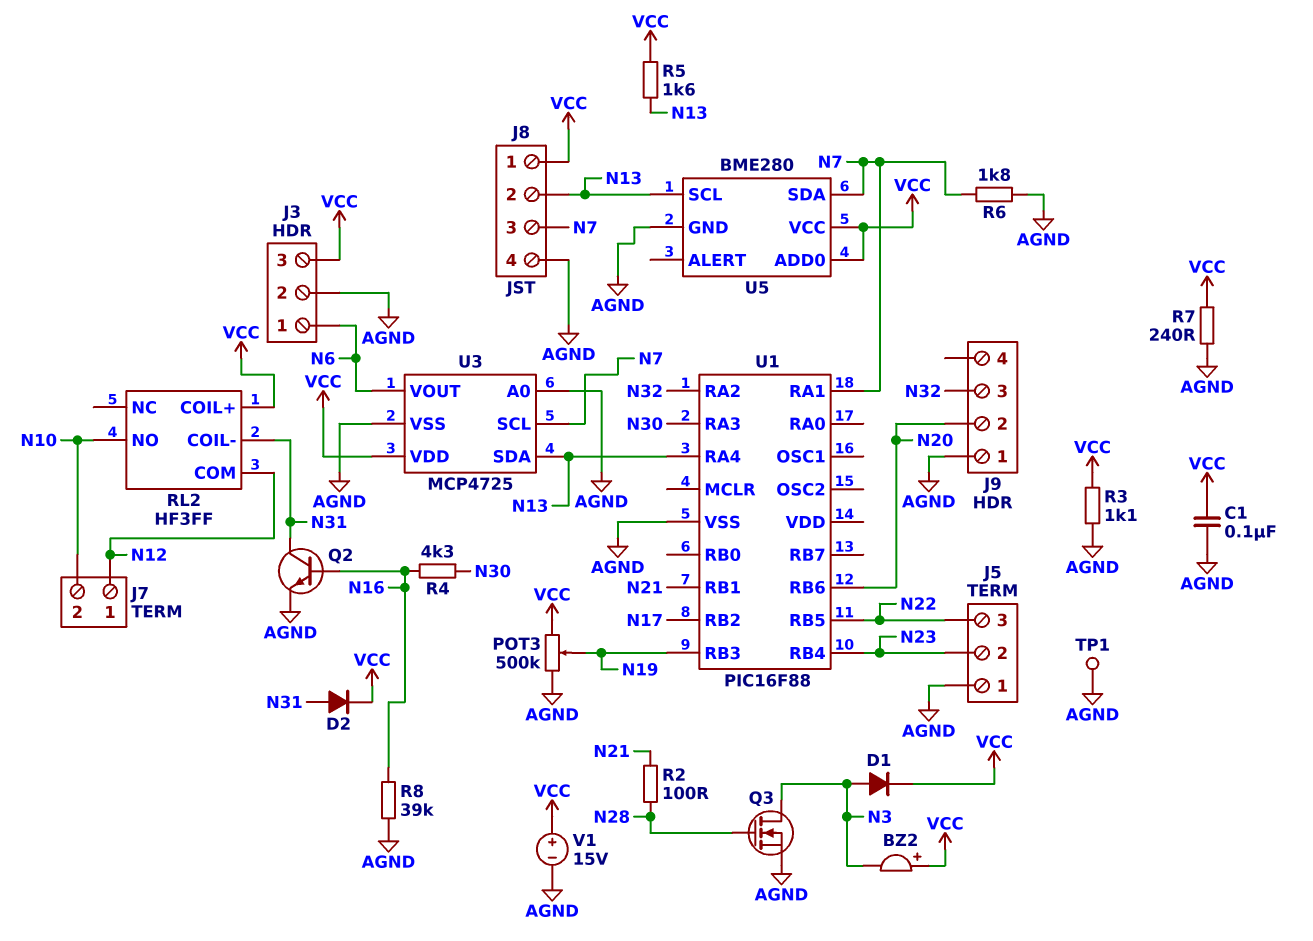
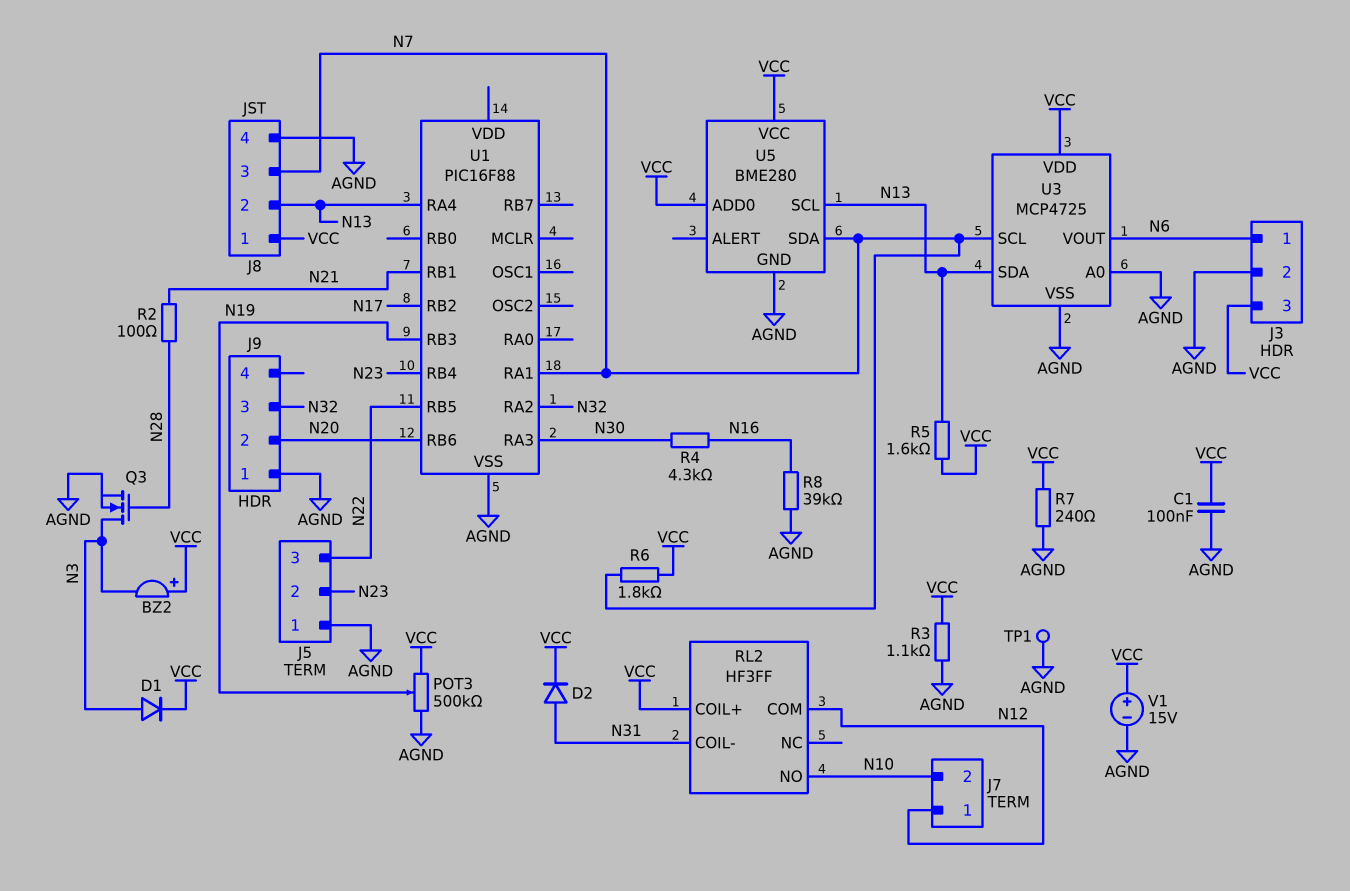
Q2: NPN (B N16, C N31, E AGND) -> none
R6: 1.8k (AGND, N7) -> 1.8k (N7, VCC)

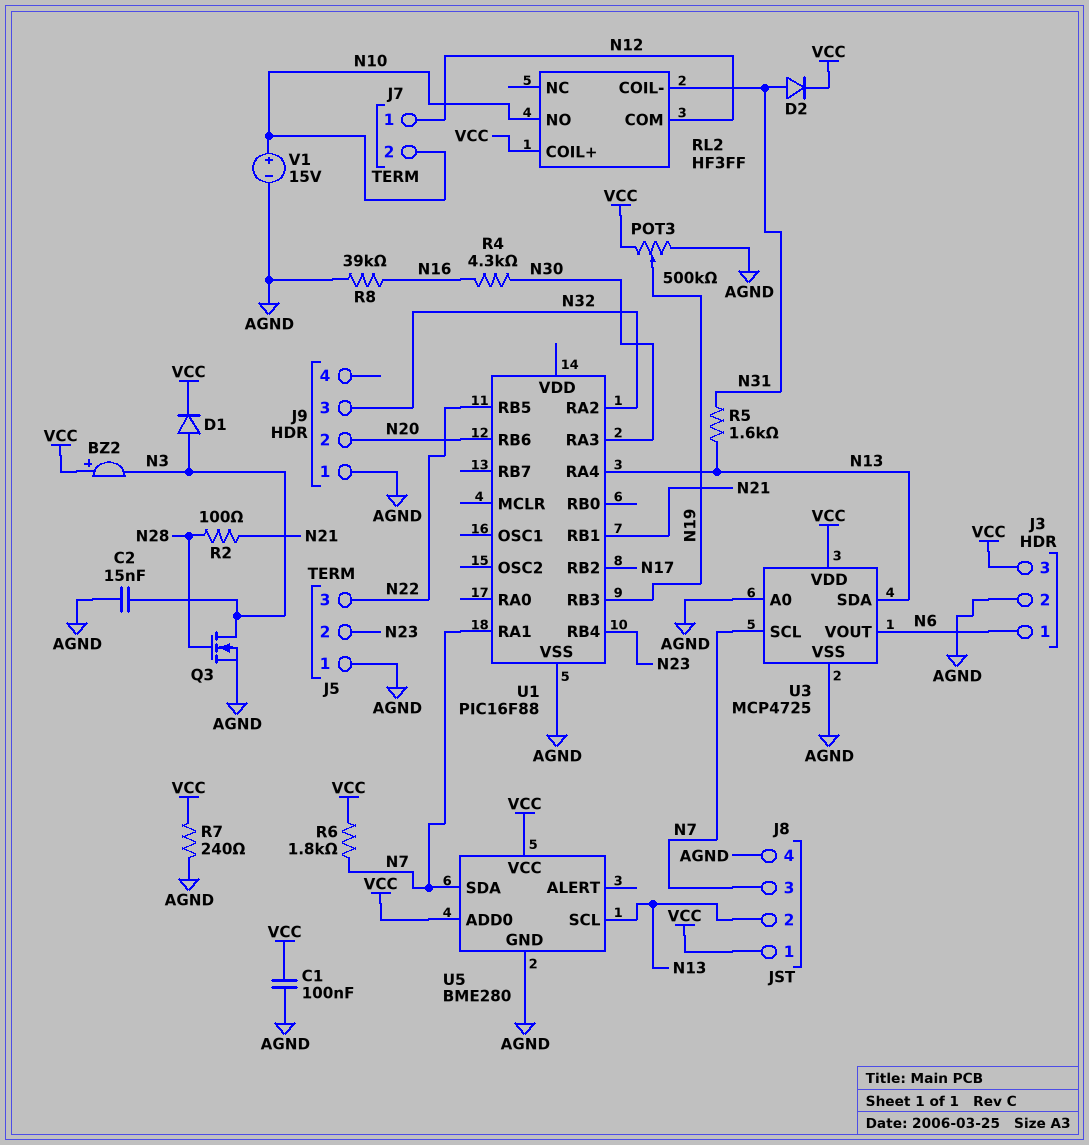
C2: none -> 15nF (AGND, N3)
R3: 1.1k (AGND, VCC) -> none
R5: 1.6k (N13, VCC) -> 1.6k (N13, N31)
TP1: test point (AGND) -> none
V1: 15V (plus VCC, minus AGND) -> 15V (plus N10, minus AGND)

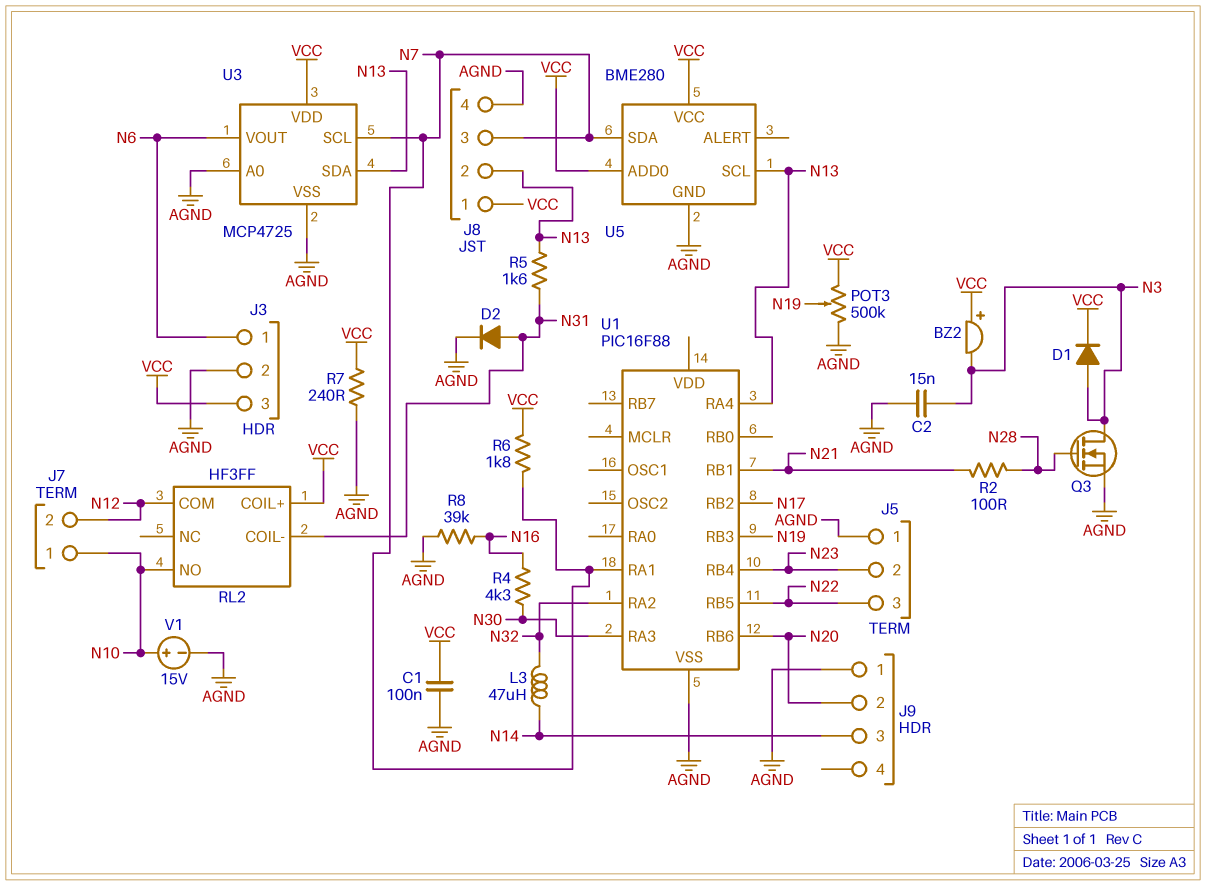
D2: diode (A N31, K VCC) -> diode (A N31, K AGND)
J7 pin 1: N12 -> N10
J7 pin 2: N10 -> N12
J9 pin 3: N32 -> N14
L3: none -> 47uH (N14, N32)

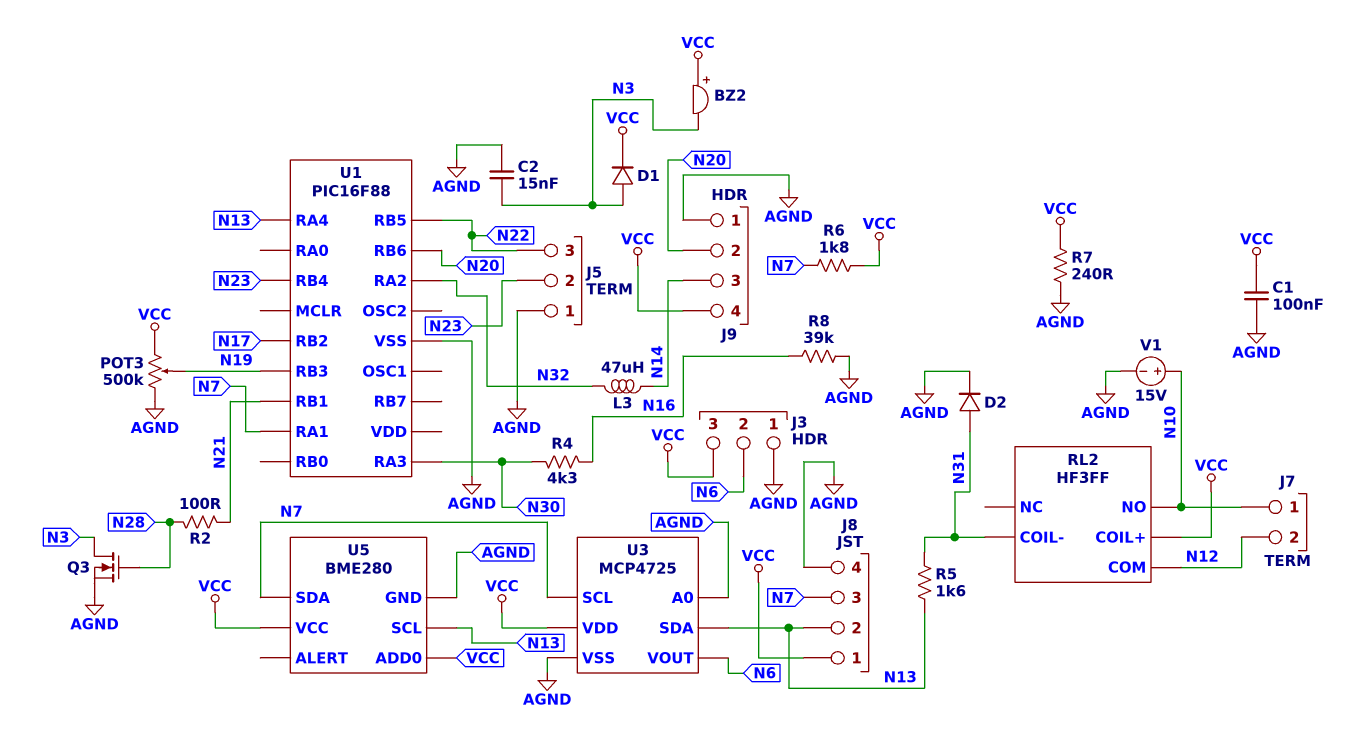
J3 pin 1: N6 -> AGND
J3 pin 2: AGND -> N6
J9 pin 4: none -> VCC

